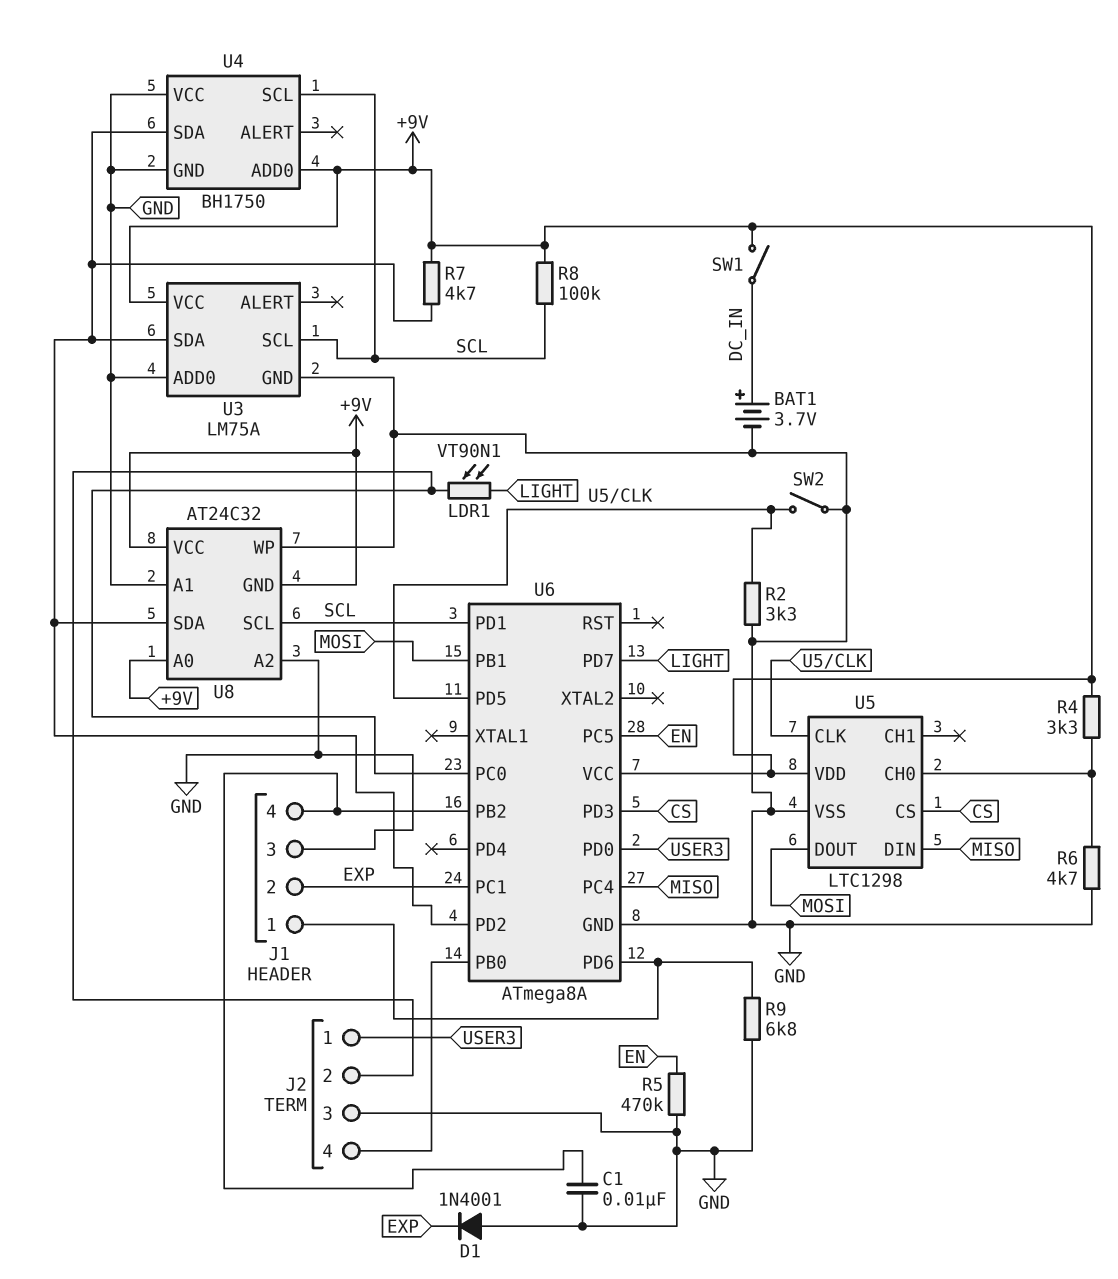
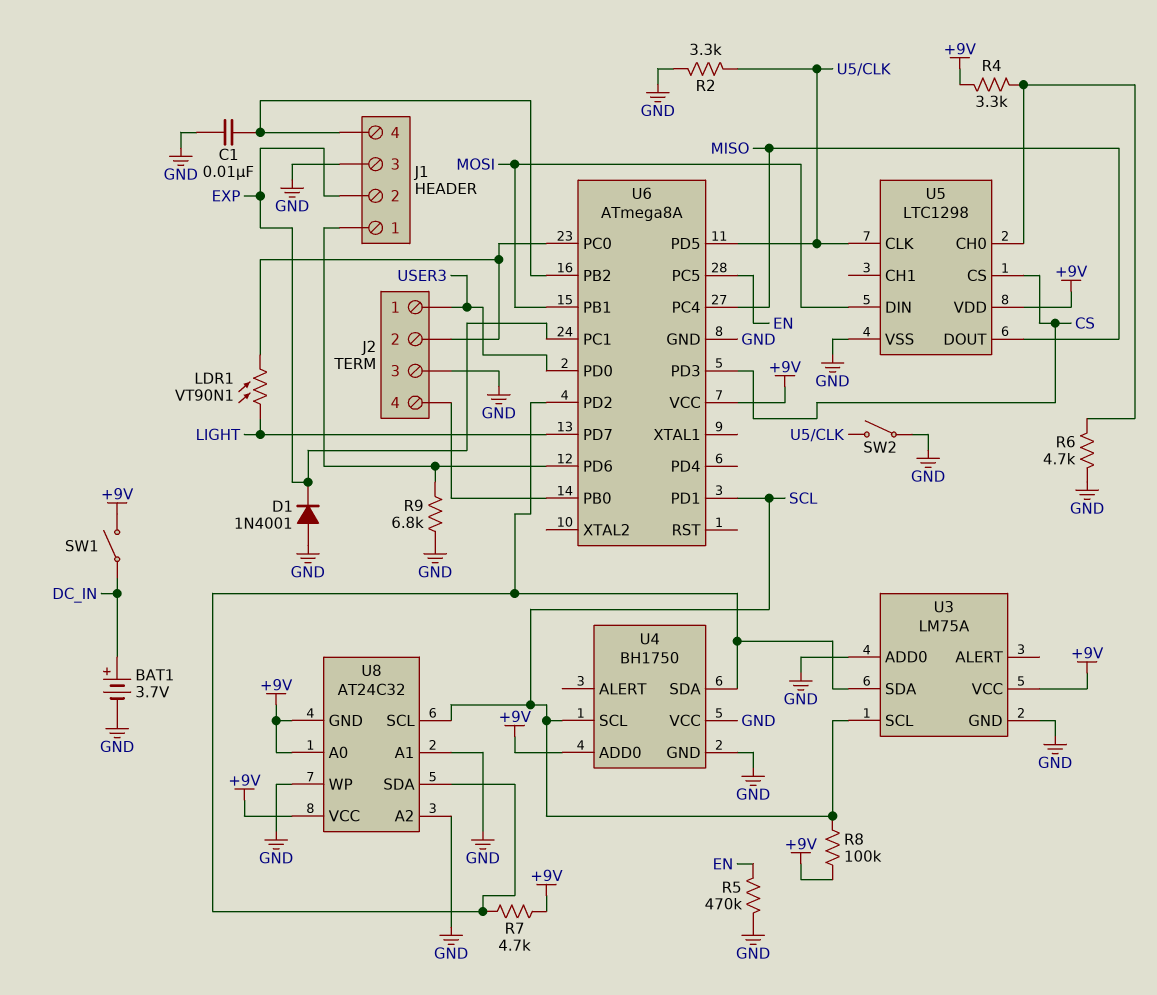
U5 pin DIN: MISO -> MOSI
U5 pin DOUT: MOSI -> MISO

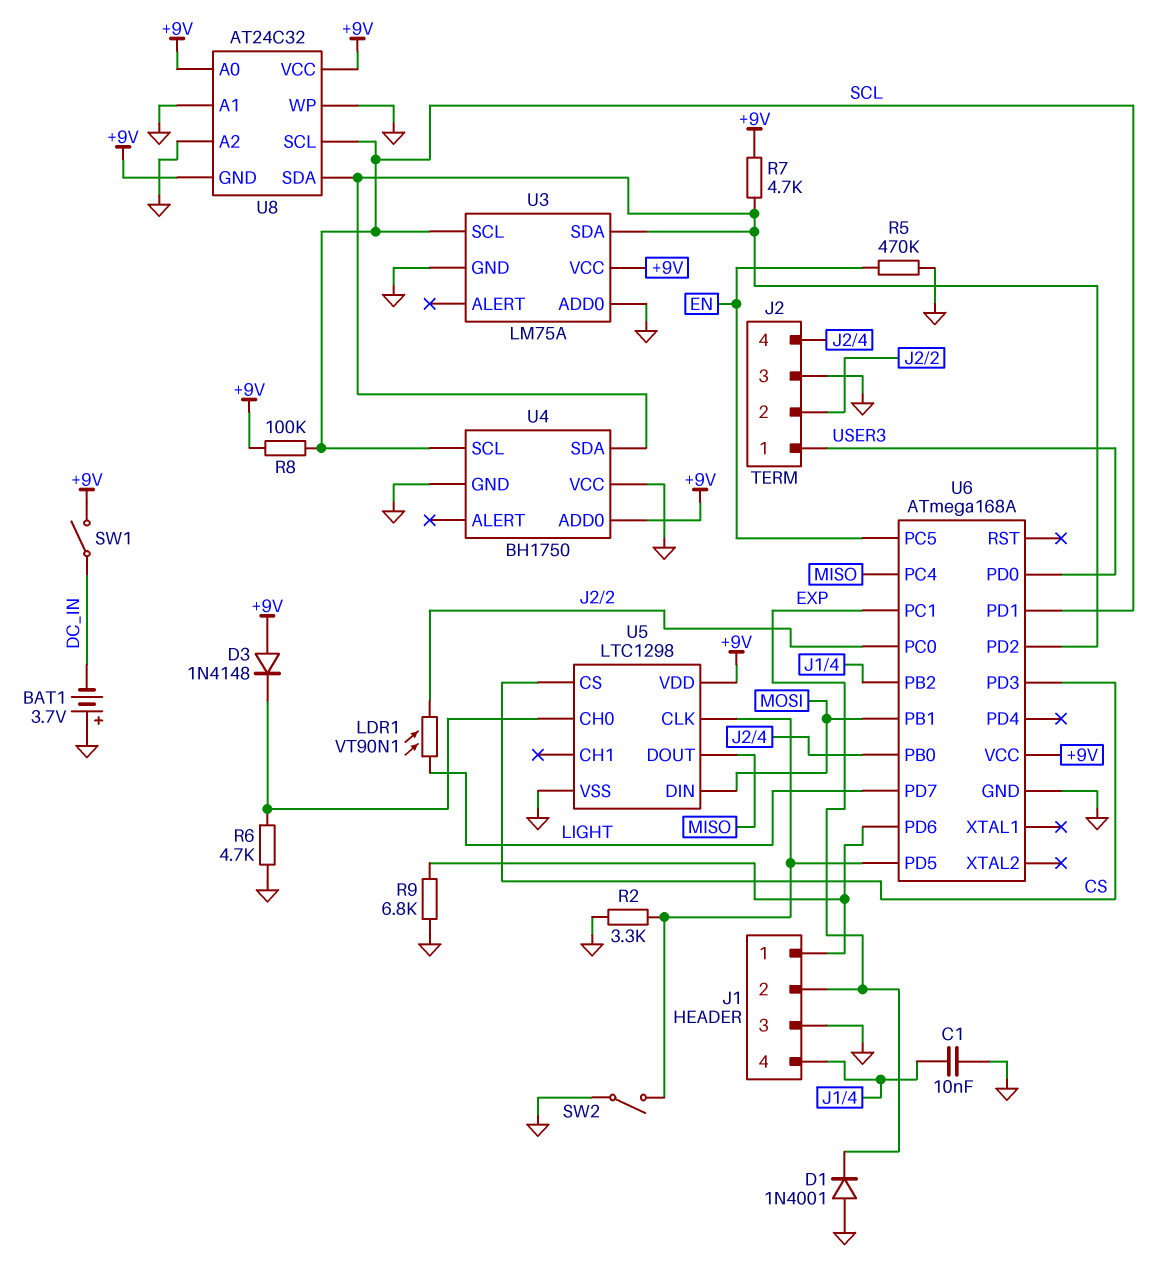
BAT1: 3.7V (plus DC_IN, minus GND) -> 3.7V (plus GND, minus DC_IN)
D3: none -> diode 1N4148 (A +9V, K U5/CH0)
R4: 3.3k (+9V, U5/CH0) -> none
U6: ATmega8A -> ATmega168A

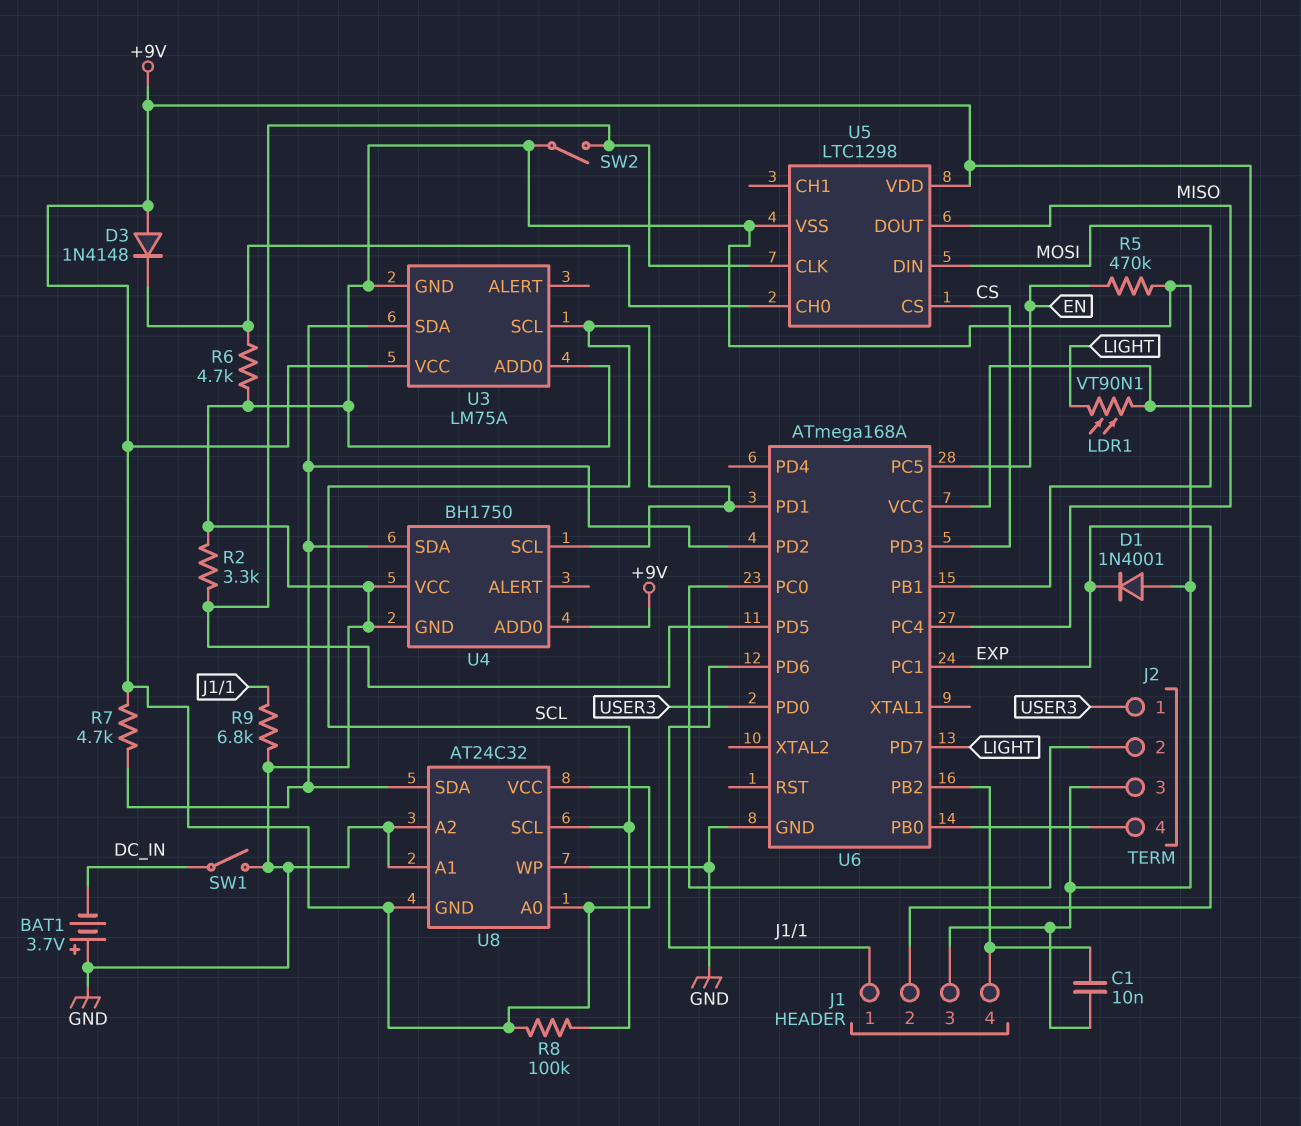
LDR1: VT90N1 (J2/2, LIGHT) -> VT90N1 (+9V, LIGHT)
SW1: switch (+9V, DC_IN) -> switch (DC_IN, GND)

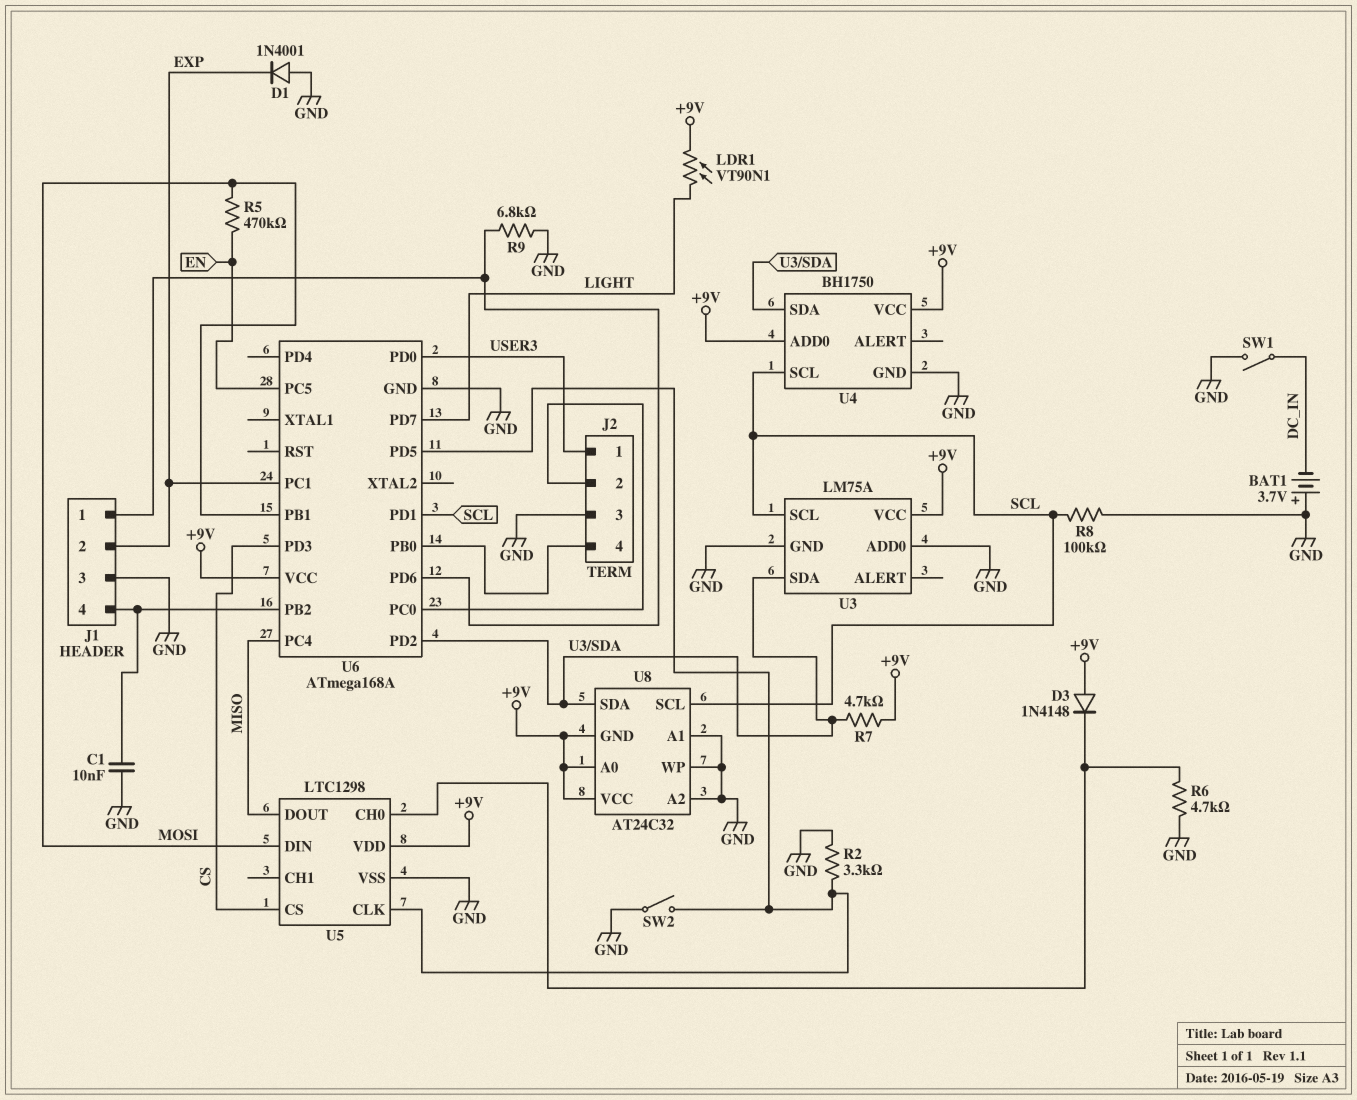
R5: 470k (EN, GND) -> 470k (EN, MOSI)
R8: 100k (+9V, SCL) -> 100k (GND, SCL)
U4 pin VCC: GND -> +9V

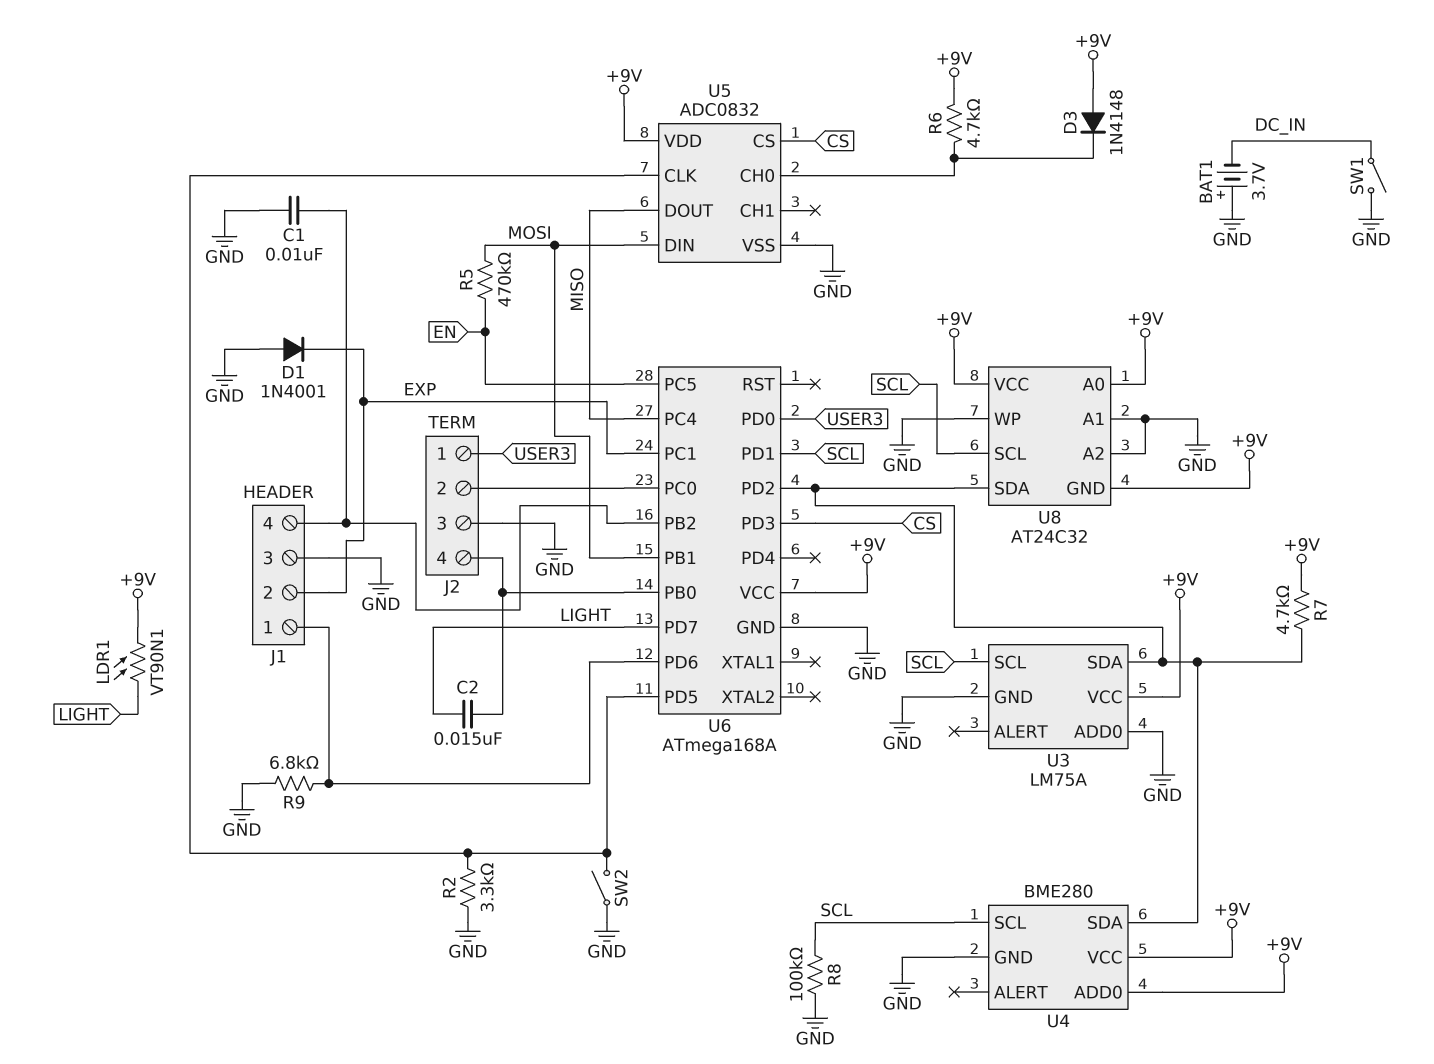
C2: none -> 15nF (J2/4, LIGHT)
R6: 4.7k (GND, U5/CH0) -> 4.7k (+9V, U5/CH0)
U4: BH1750 -> BME280
U5: LTC1298 -> ADC0832

